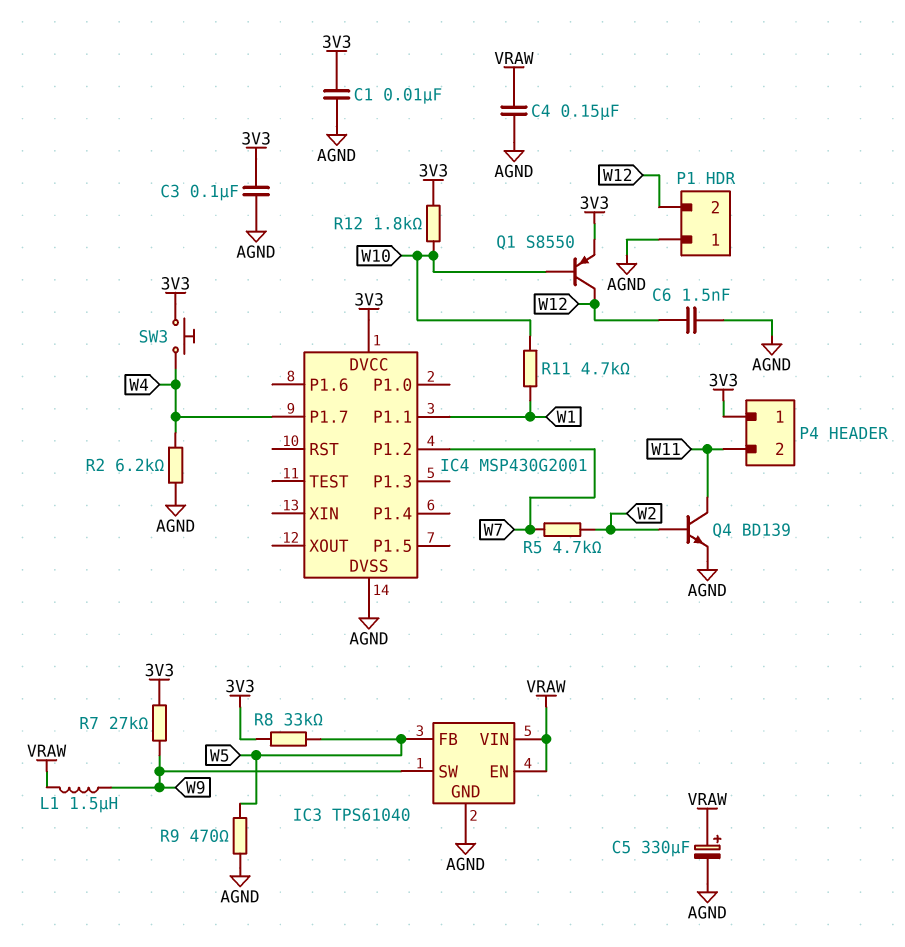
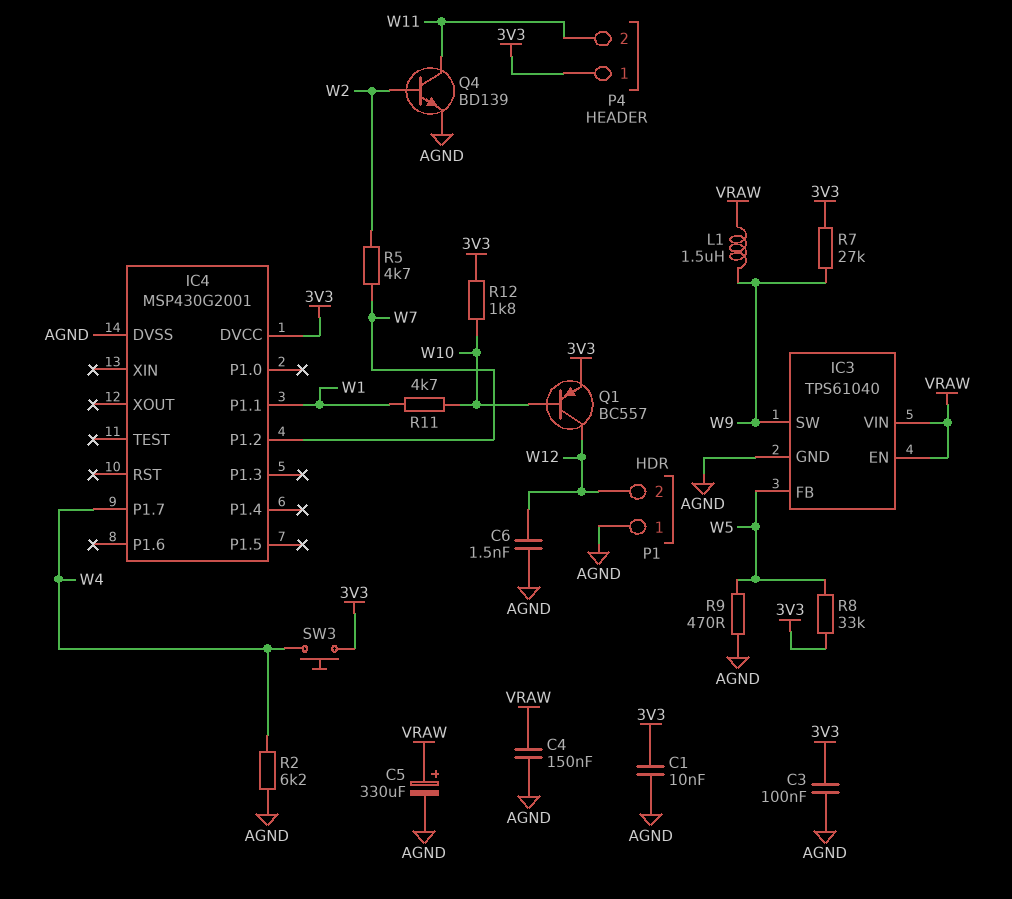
Q1: PNP S8550 (B W10, C W12, E 3V3) -> PNP BC557 (B W10, C W12, E 3V3)

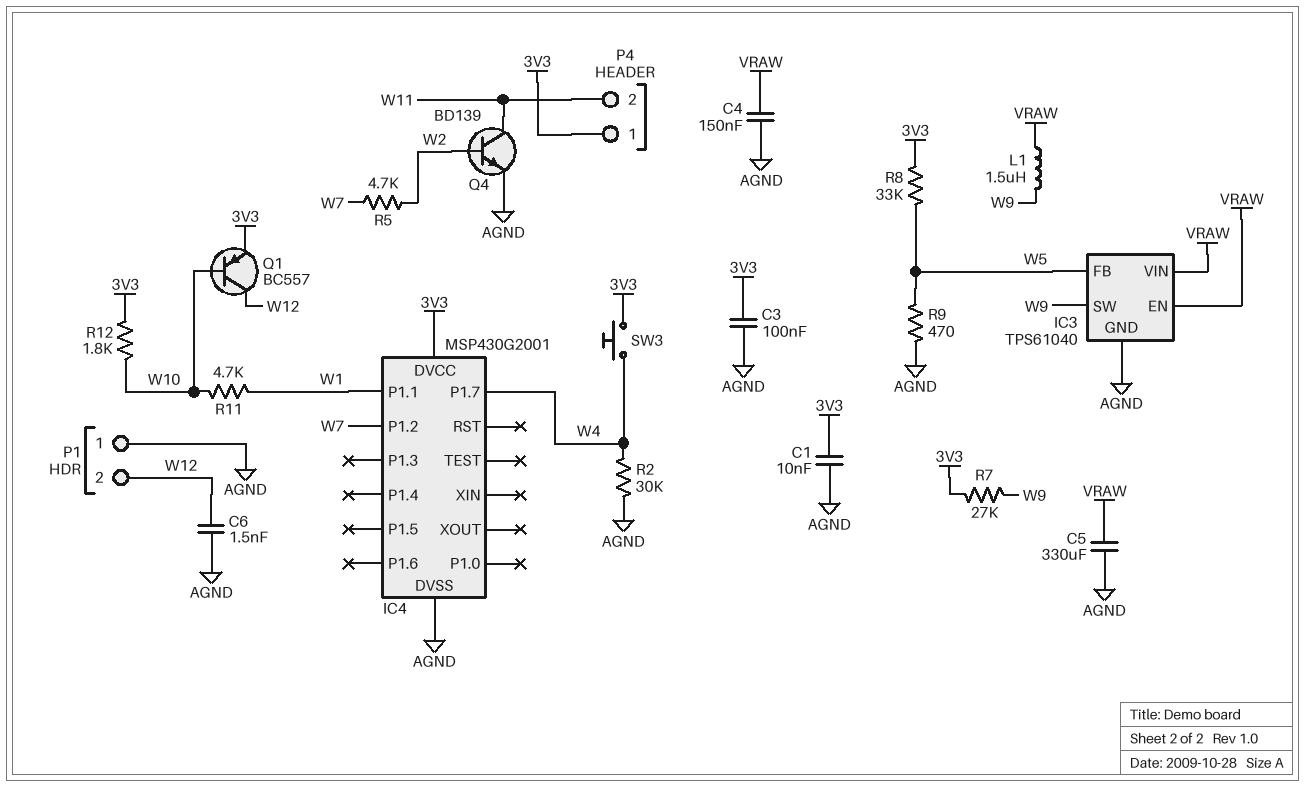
C5: 330uF (plus VRAW, minus AGND) -> 330uF (AGND, VRAW)
R2: 6.2k (AGND, W4) -> 30k (AGND, W4)

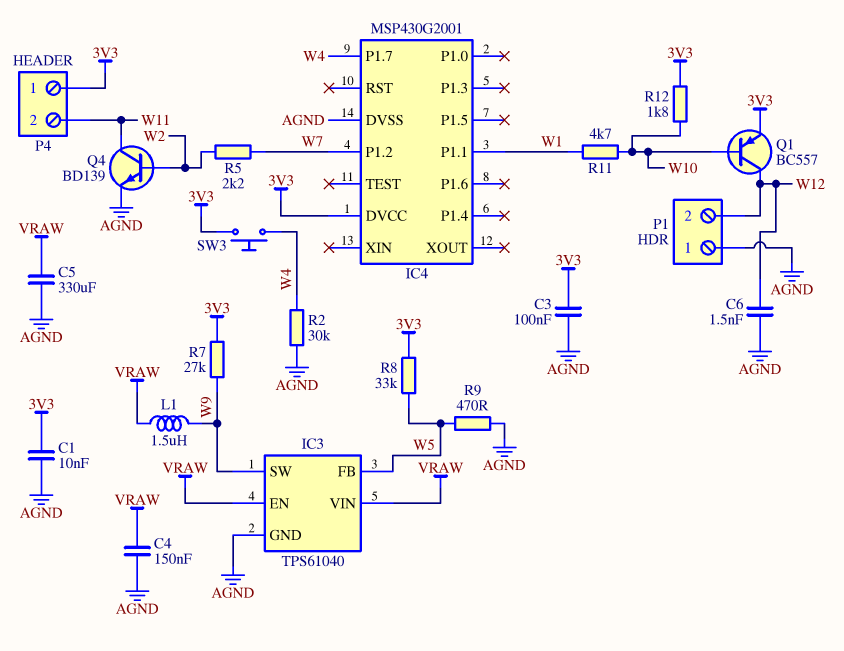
R5: 4.7k (W2, W7) -> 2.2k (W2, W7)

